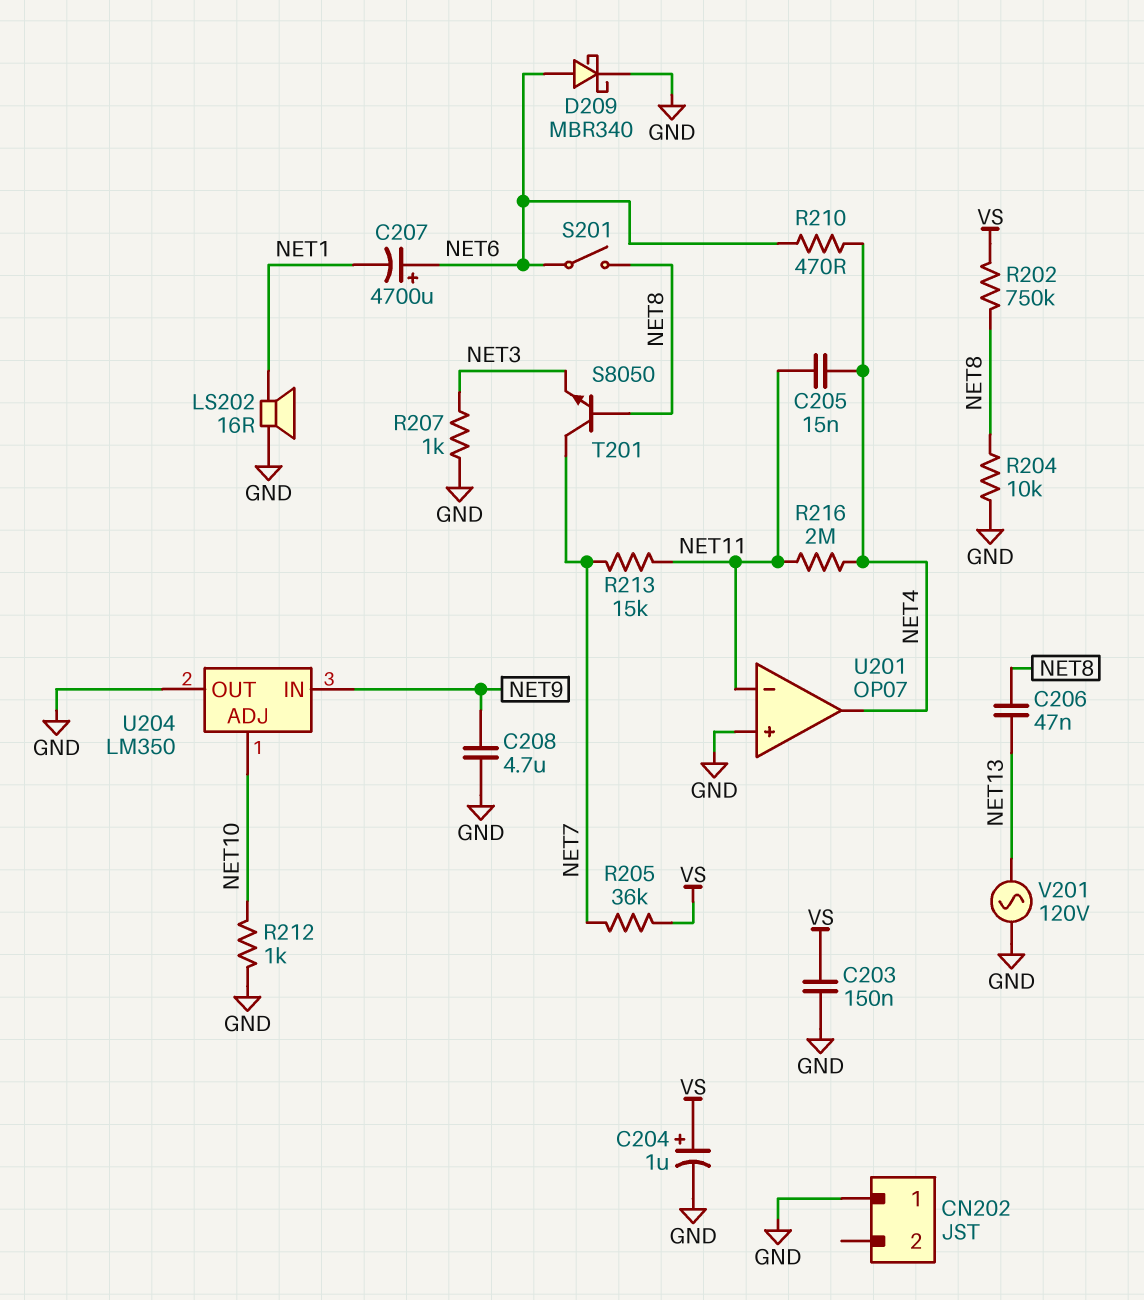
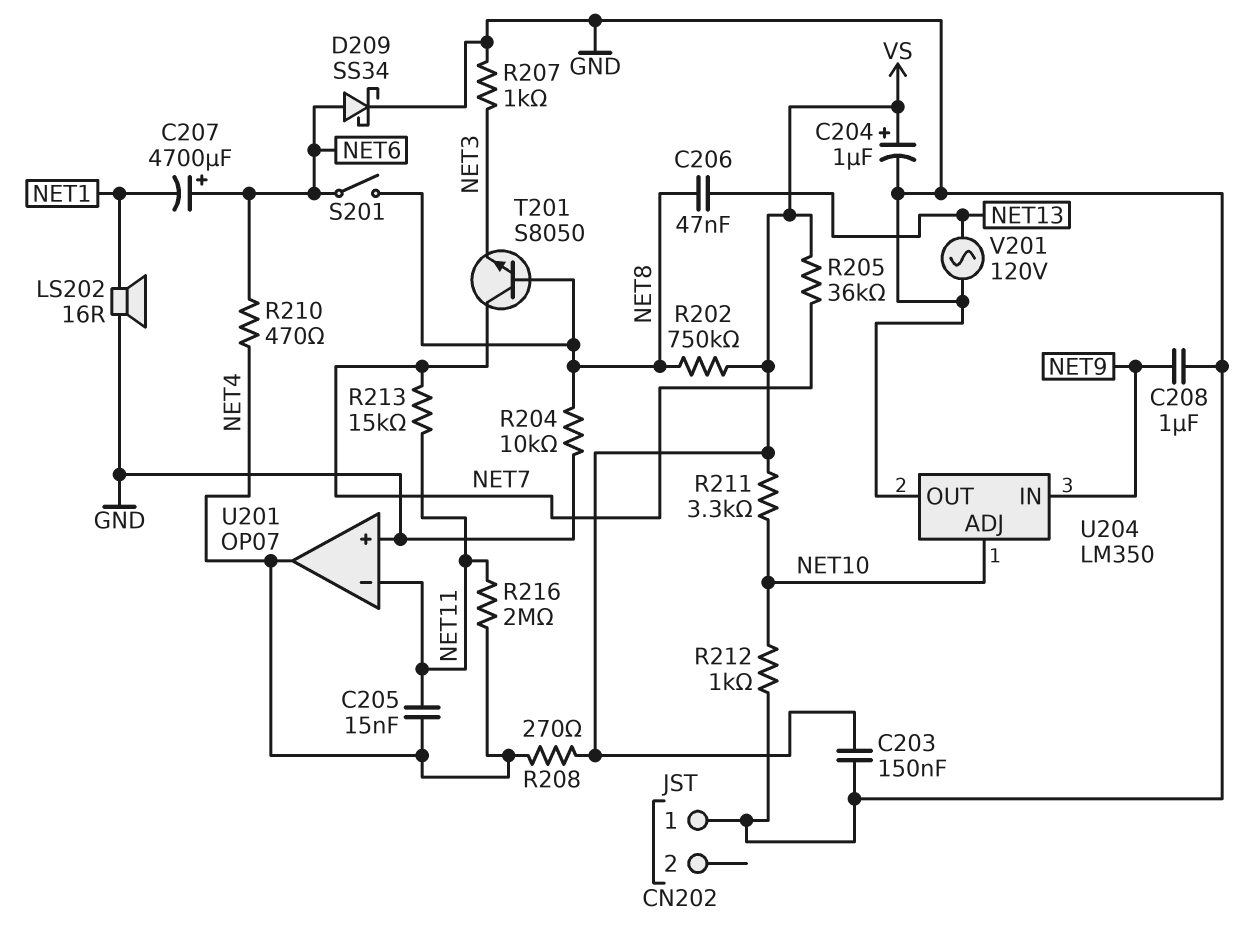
C208: 4.7uF (GND, NET9) -> 1uF (GND, NET9)
D209: schottky MBR340 (A NET6, K GND) -> schottky SS34 (A NET6, K GND)
R208: none -> 270 (NET4, VS)
R211: none -> 3.3k (NET10, VS)

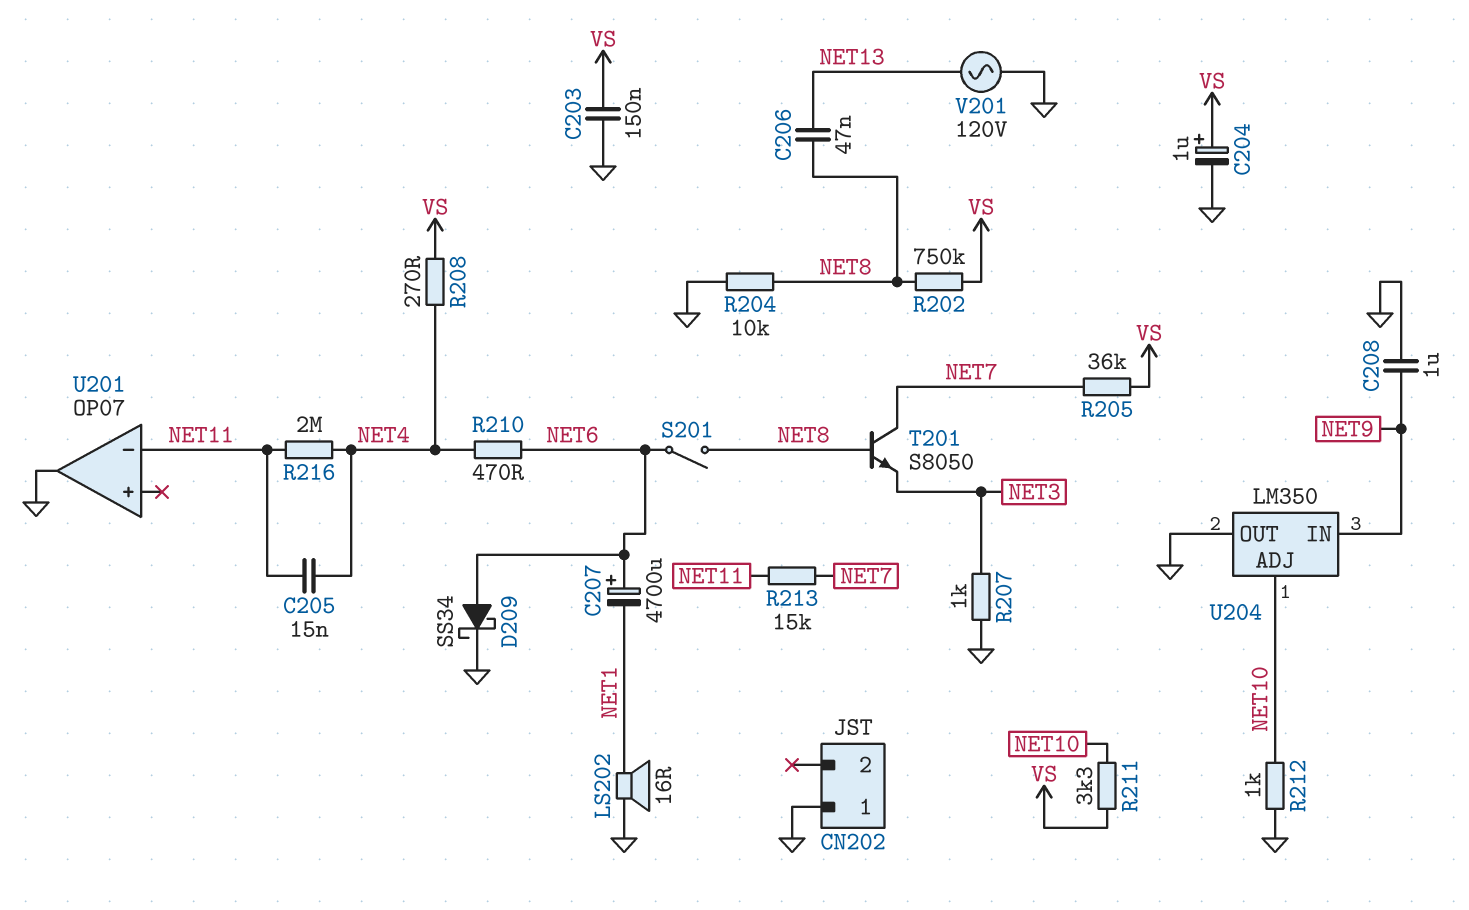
U201 pin in+: GND -> none
U201 pin out: NET4 -> GND

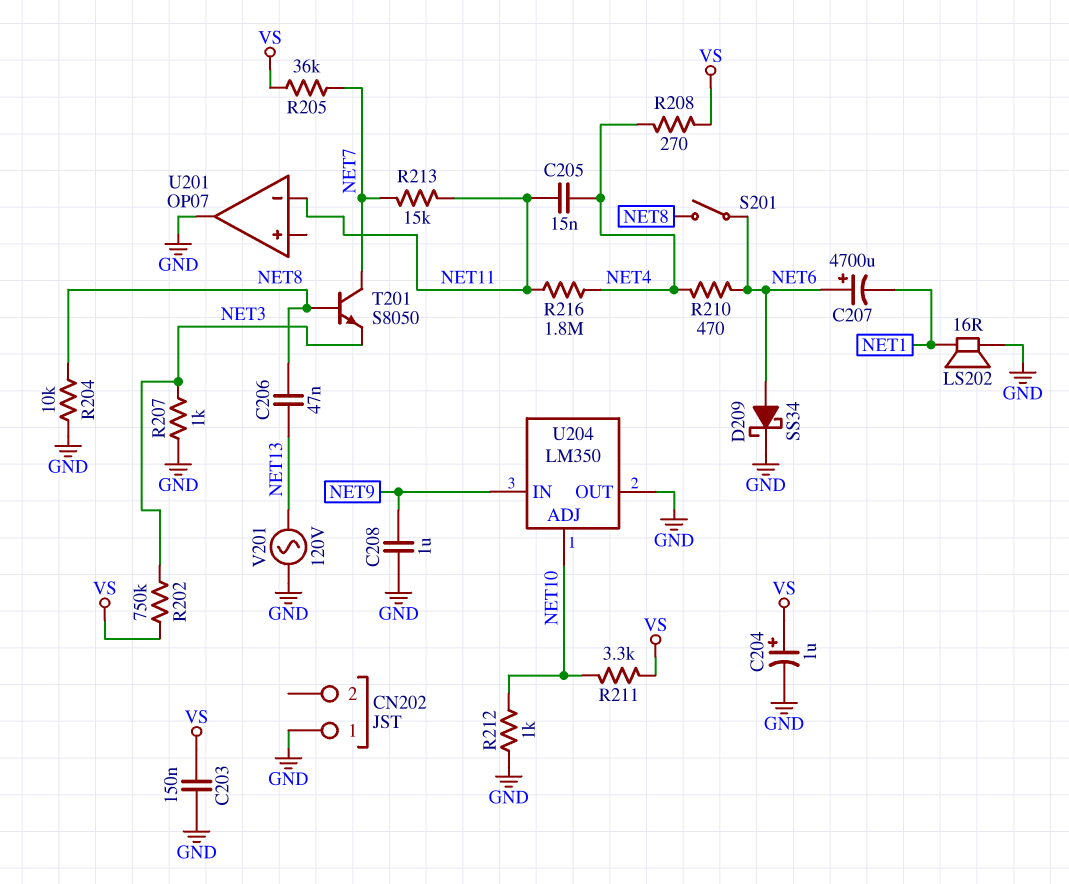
R202: 750k (NET8, VS) -> 750k (NET3, VS)
R216: 2M (NET4, NET11) -> 1.8M (NET4, NET11)

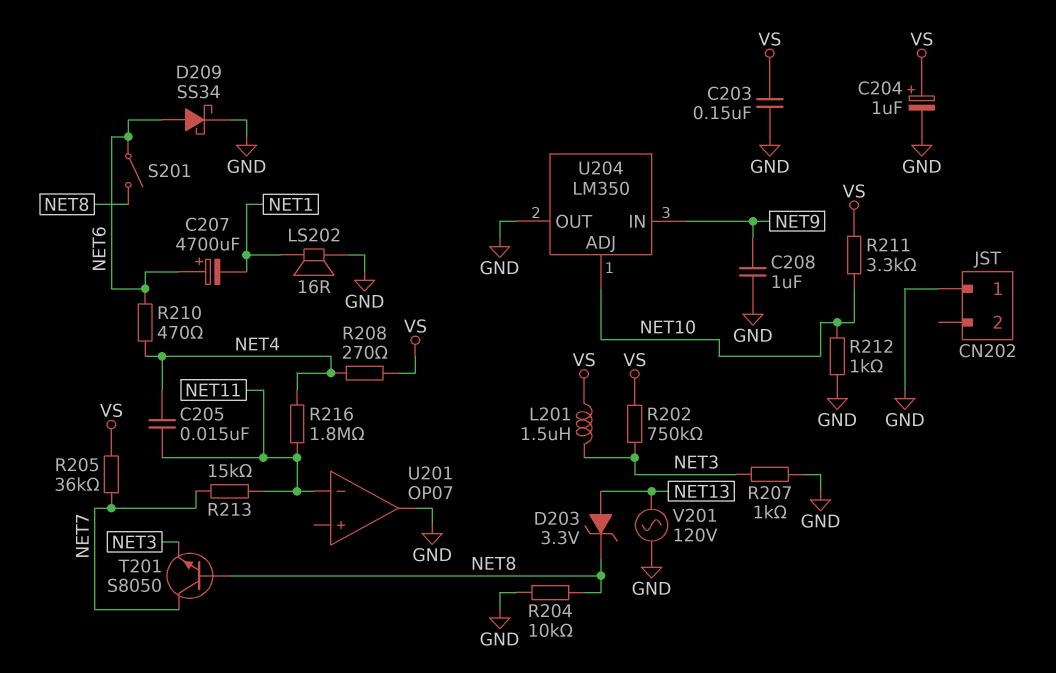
C206: 47nF (NET8, NET13) -> none
D203: none -> zener 3.3V (A NET13, K NET8)
L201: none -> 1.5uH (NET3, VS)

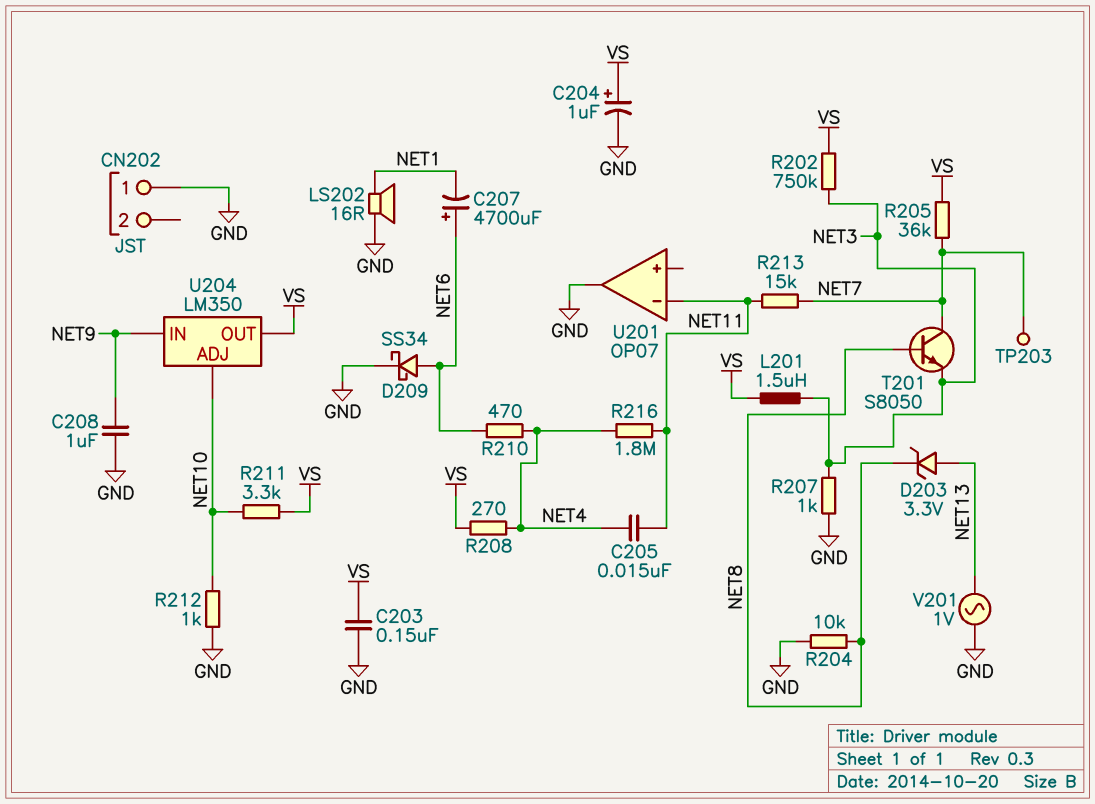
S201: switch (NET6, NET8) -> none
TP203: none -> test point (NET7)
U204 pin OUT: GND -> VS
V201: AC 120V (GND, NET13) -> AC 1V (GND, NET13)

